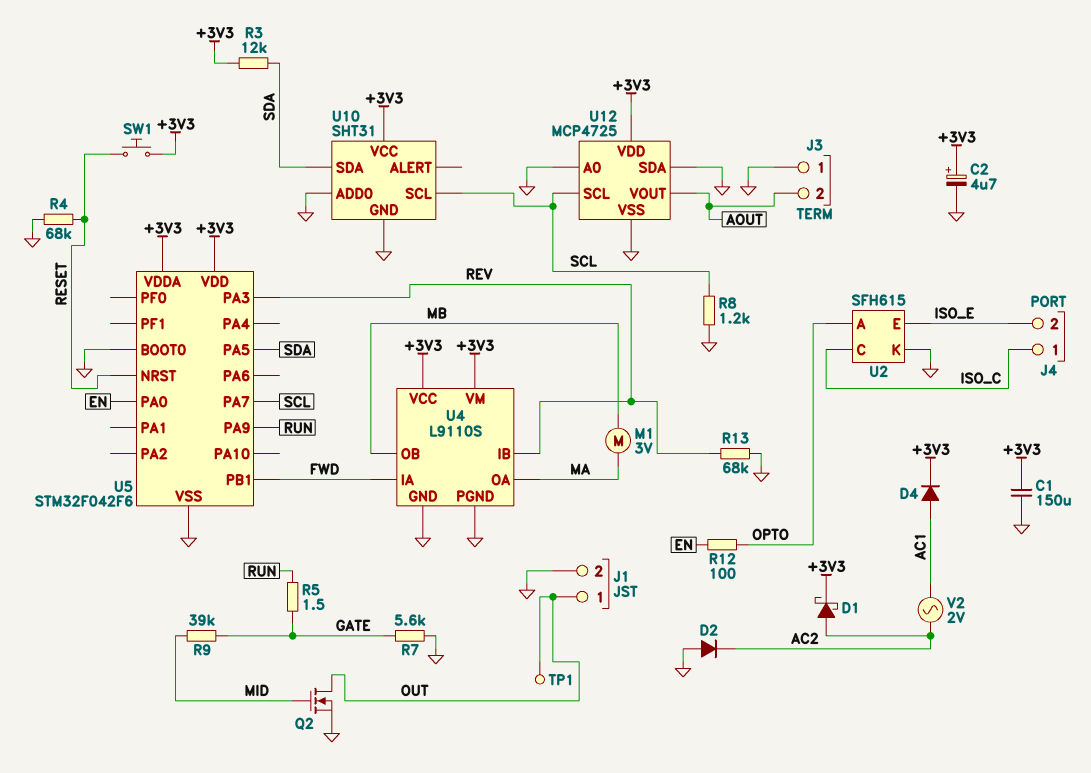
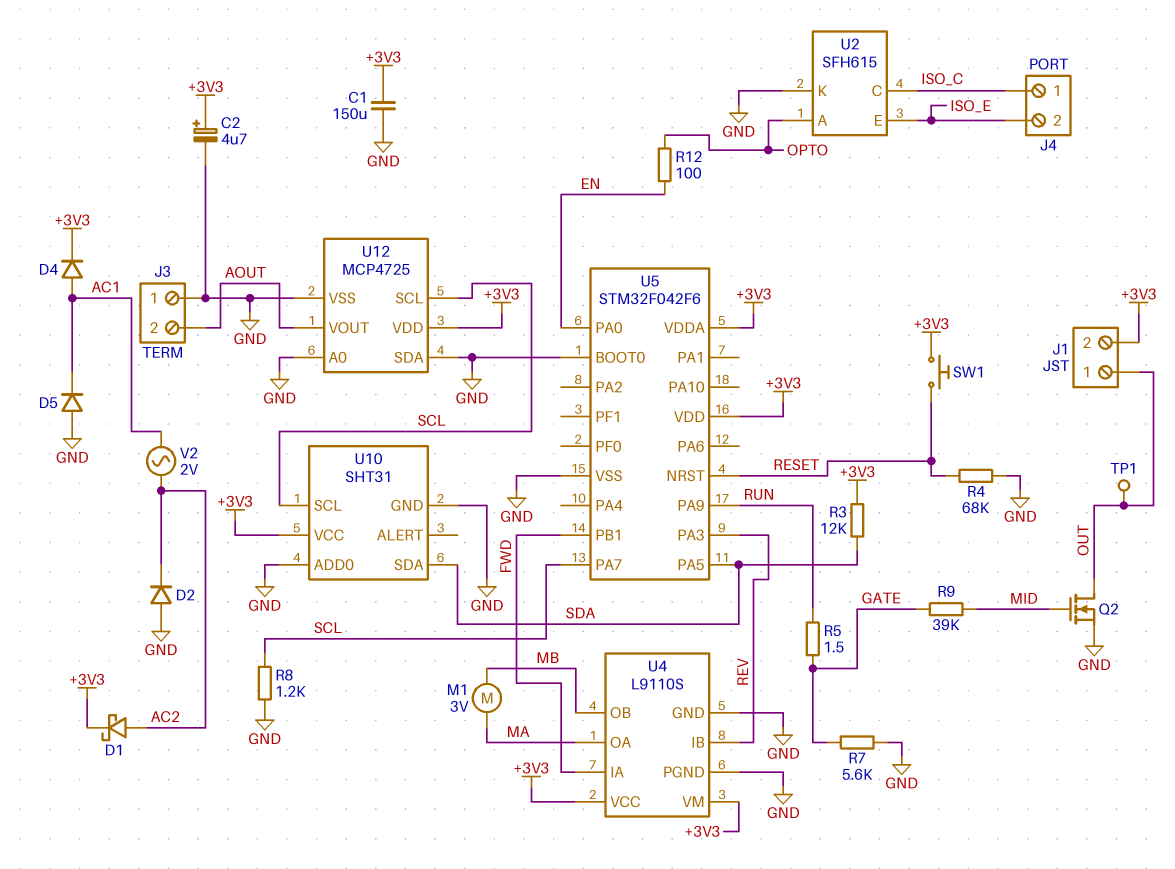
D5: none -> diode (A GND, K AC1)
J1 pin 2: GND -> +3V3
R13: 68k (GND, REV) -> none

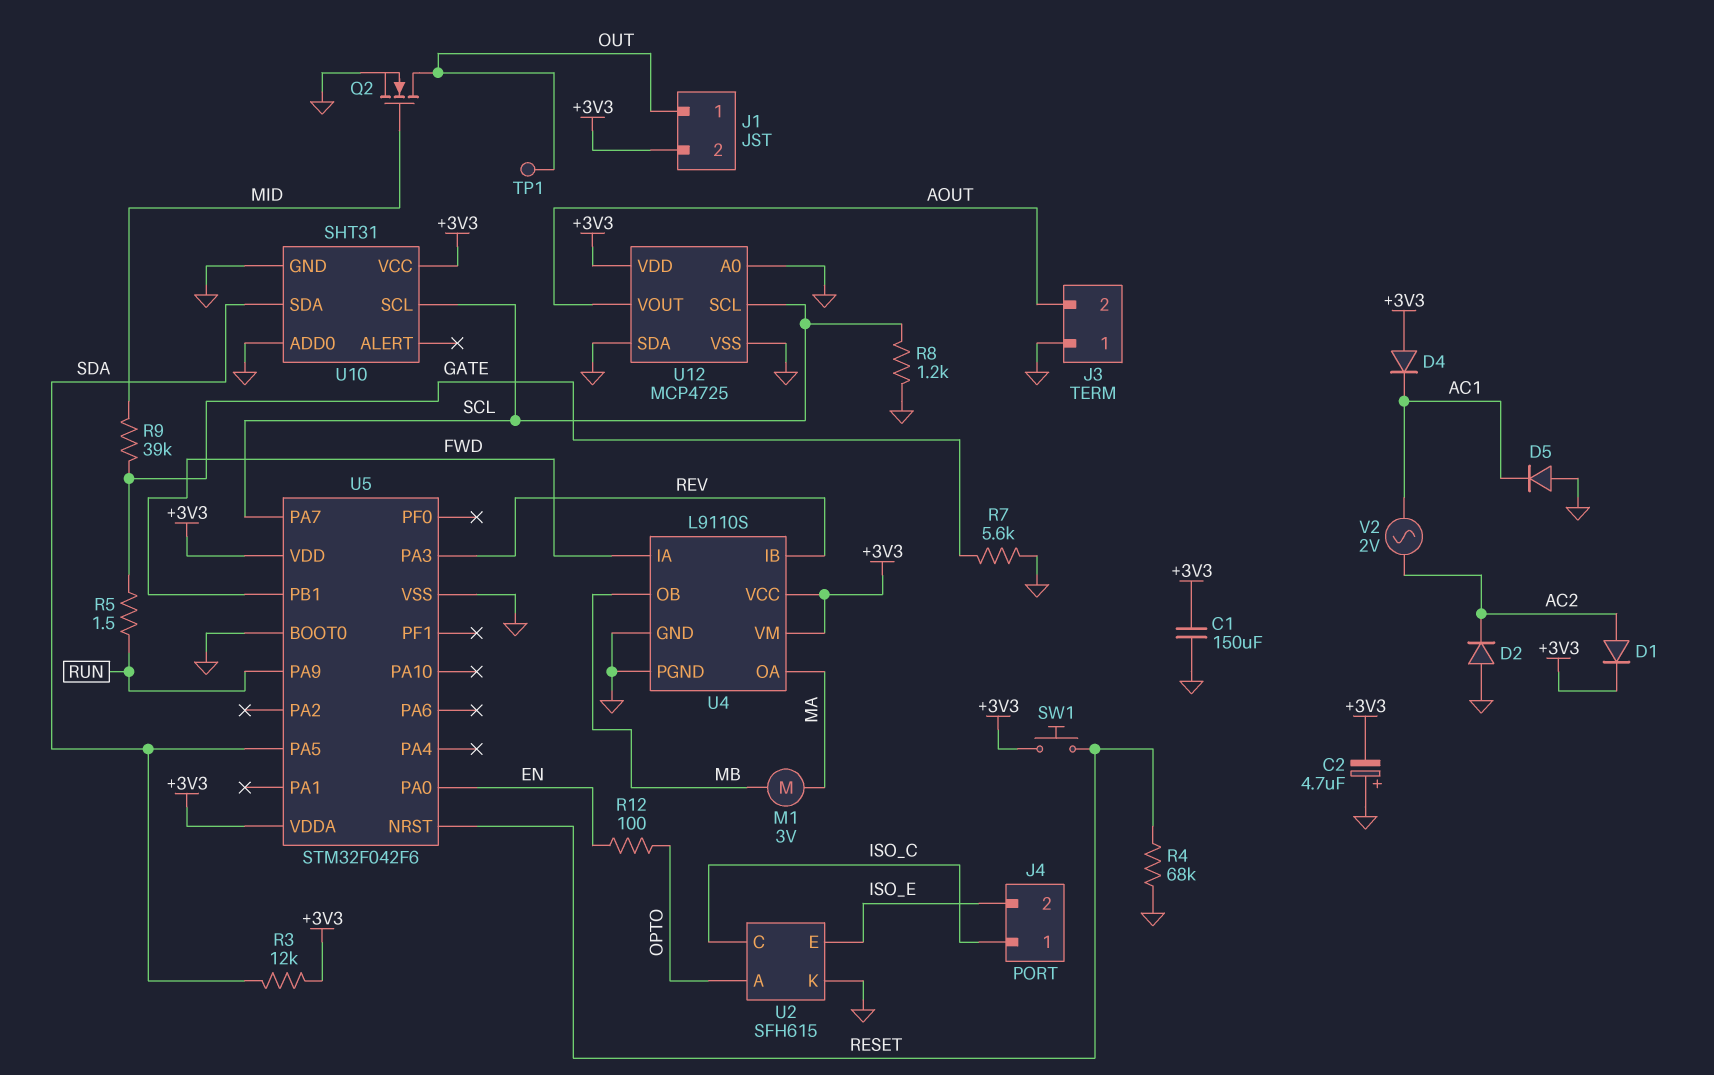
C2: 4.7uF (plus +3V3, minus GND) -> 4.7uF (plus GND, minus +3V3)
D1: schottky (A AC2, K +3V3) -> diode (A AC2, K +3V3)
D4: diode (A AC1, K +3V3) -> diode (A +3V3, K AC1)

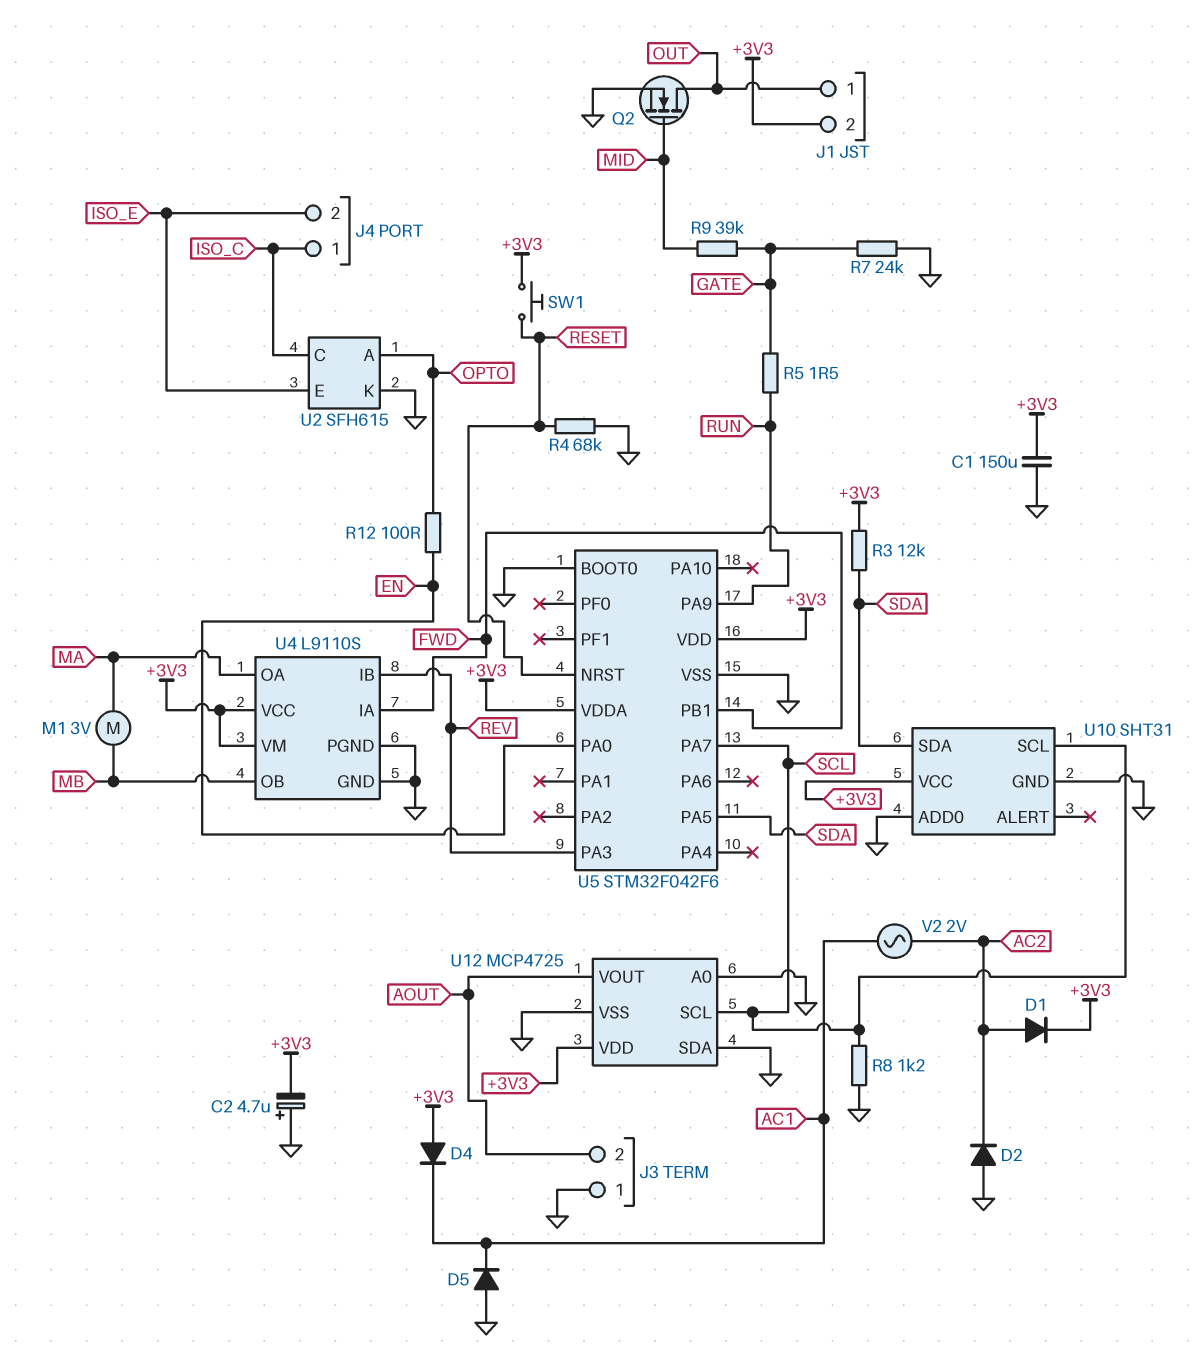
R7: 5.6k (GATE, GND) -> 24k (GATE, GND)
TP1: test point (OUT) -> none

